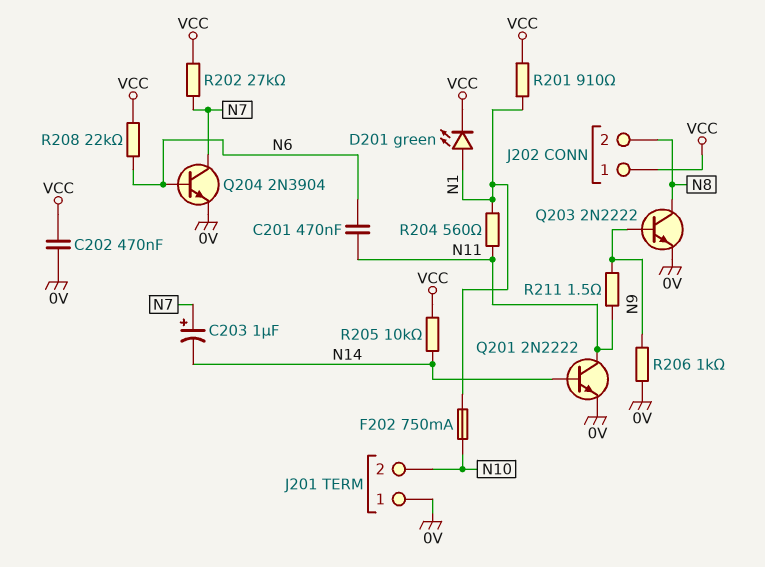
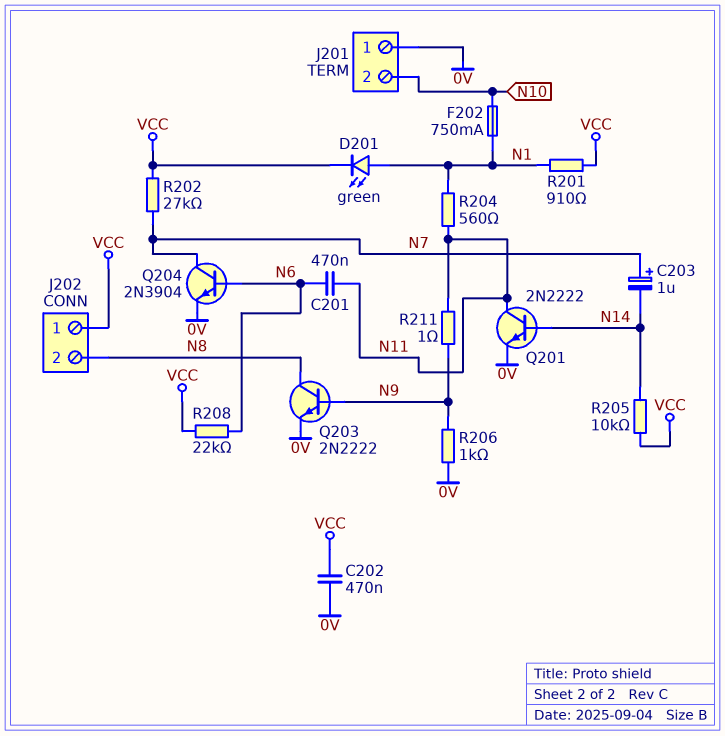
R211: 1.5 (N9, N11) -> 1 (N9, N11)

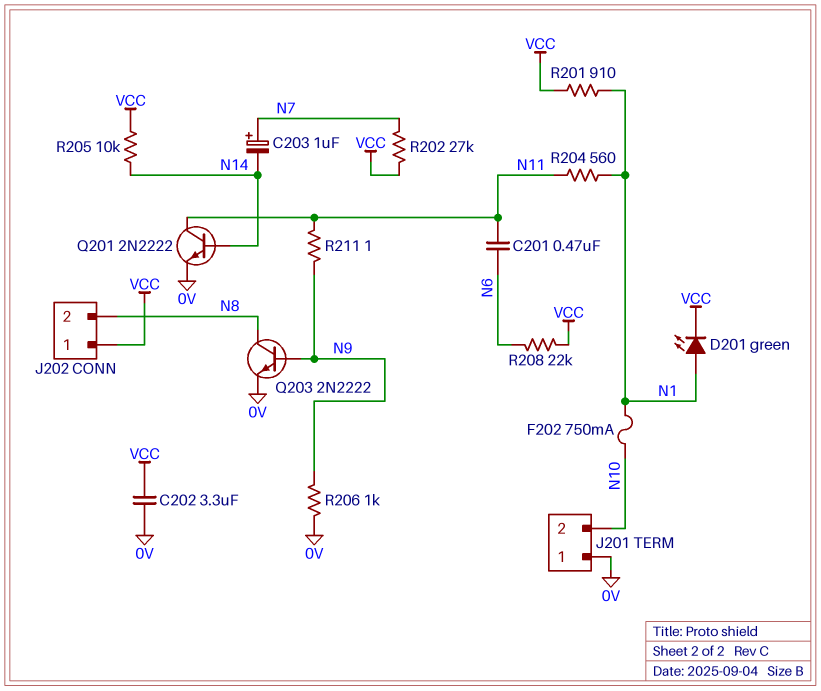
C202: 470nF (0V, VCC) -> 3.3uF (0V, VCC)
Q204: NPN 2N3904 (B N6, C N7, E 0V) -> none

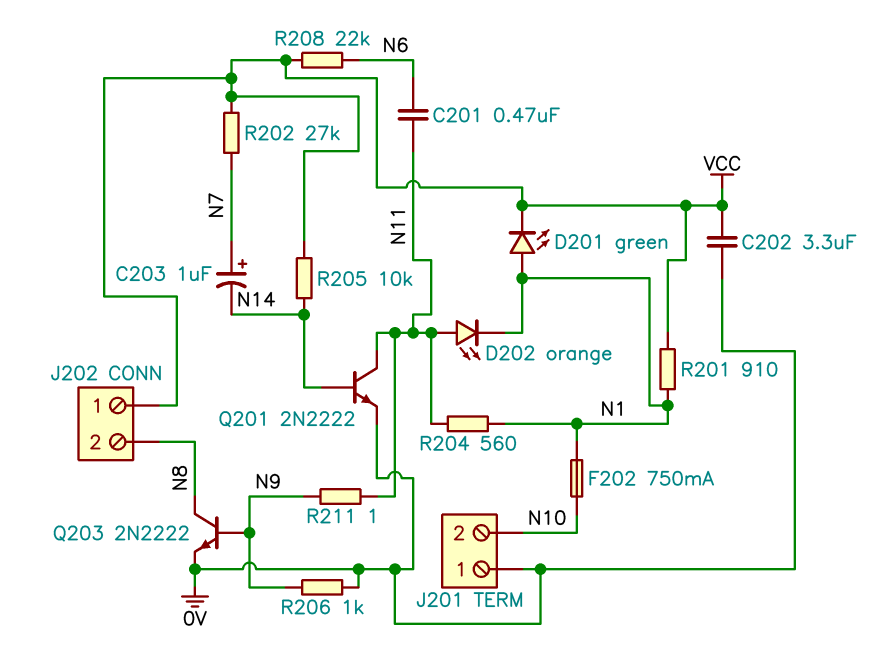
D202: none -> LED orange (A N11, K N1)

